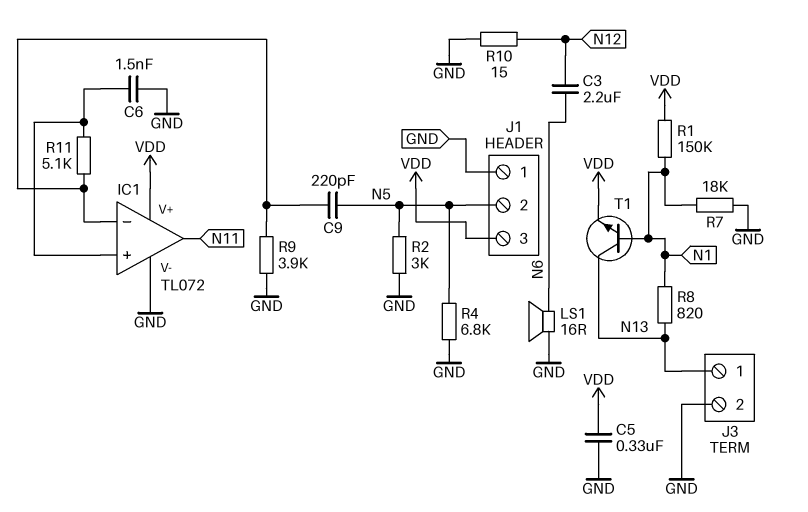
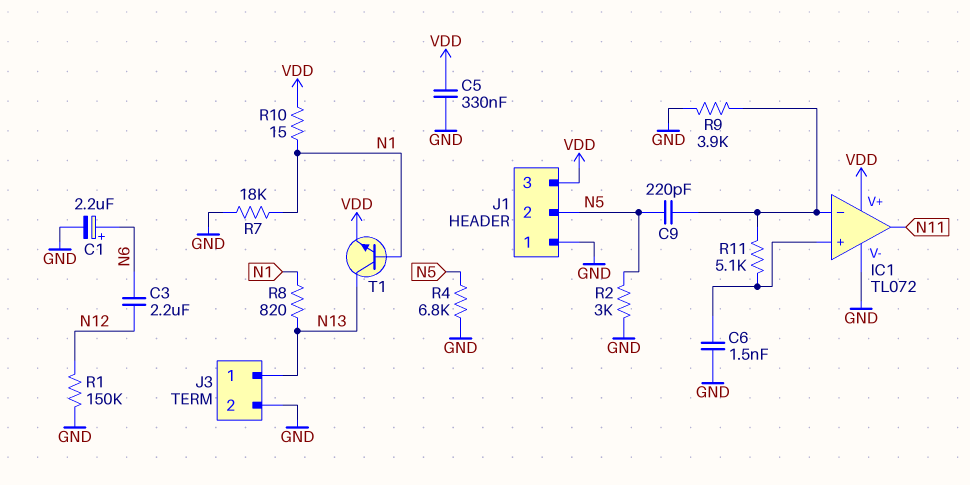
C1: none -> 2.2uF (plus N6, minus GND)
LS1: speaker 16R (GND, N6) -> none
R1: 150k (N1, VDD) -> 150k (GND, N12)
R10: 15 (GND, N12) -> 15 (N1, VDD)

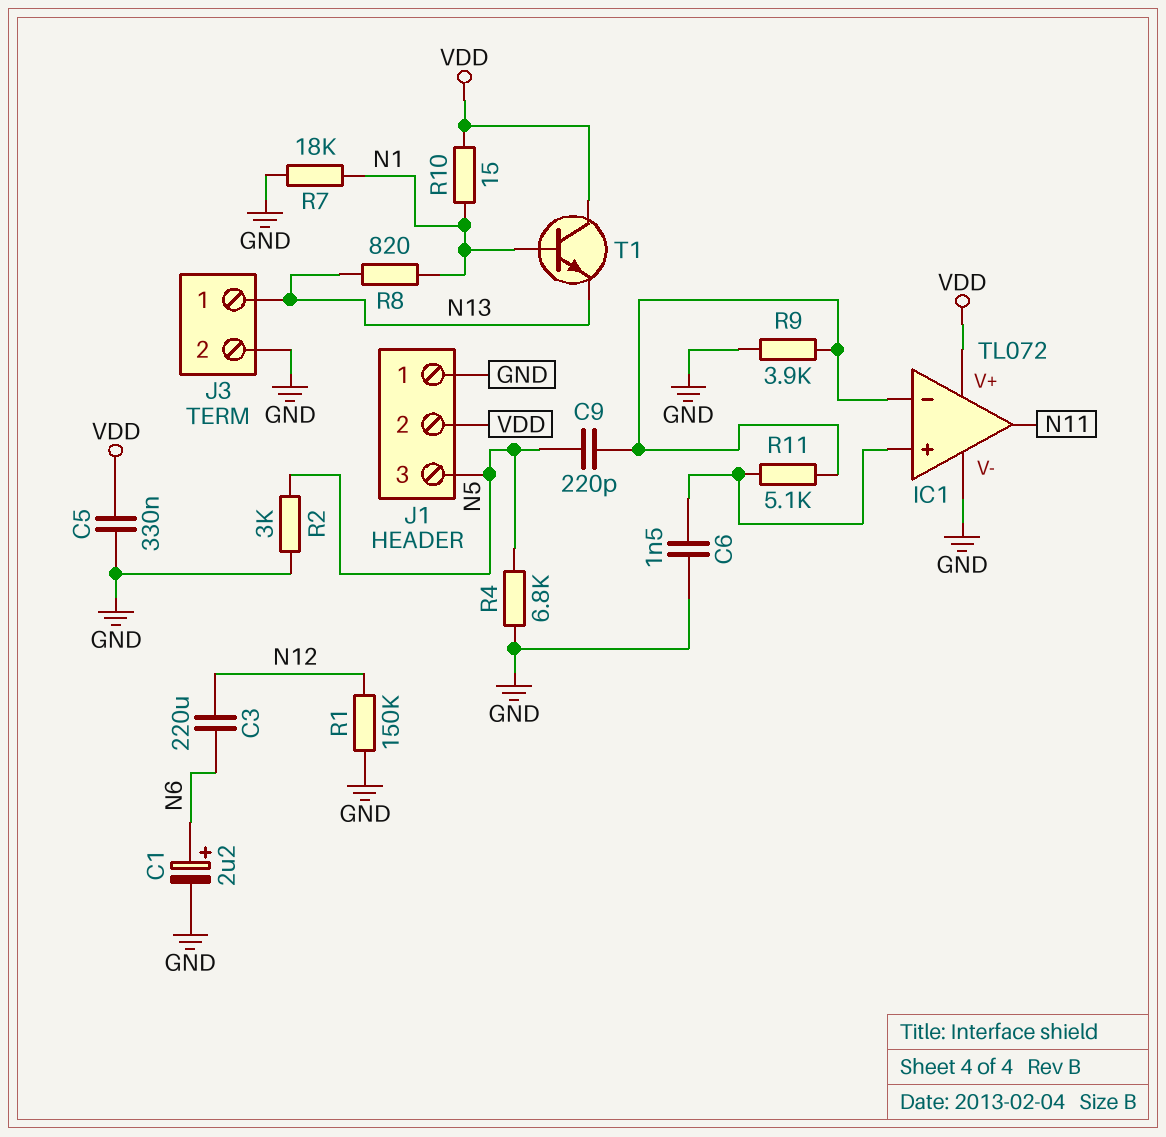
C3: 2.2uF (N6, N12) -> 220uF (N6, N12)
J1 pin 2: N5 -> VDD
J1 pin 3: VDD -> N5
T1: NPN (B N1, C N13, E VDD) -> NPN (B N1, C VDD, E N13)

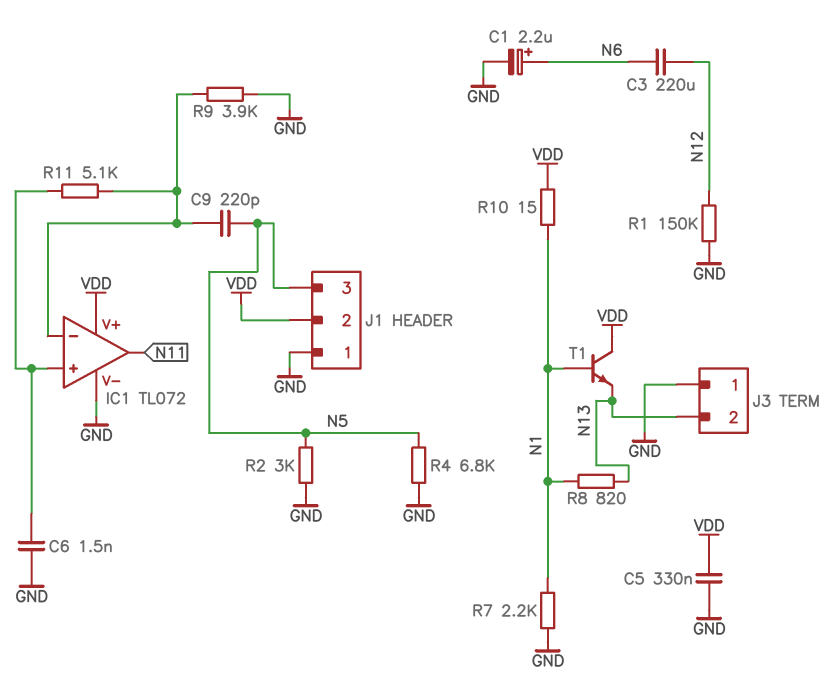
J3 pin 1: N13 -> GND
J3 pin 2: GND -> N13
R7: 18k (GND, N1) -> 2.2k (GND, N1)

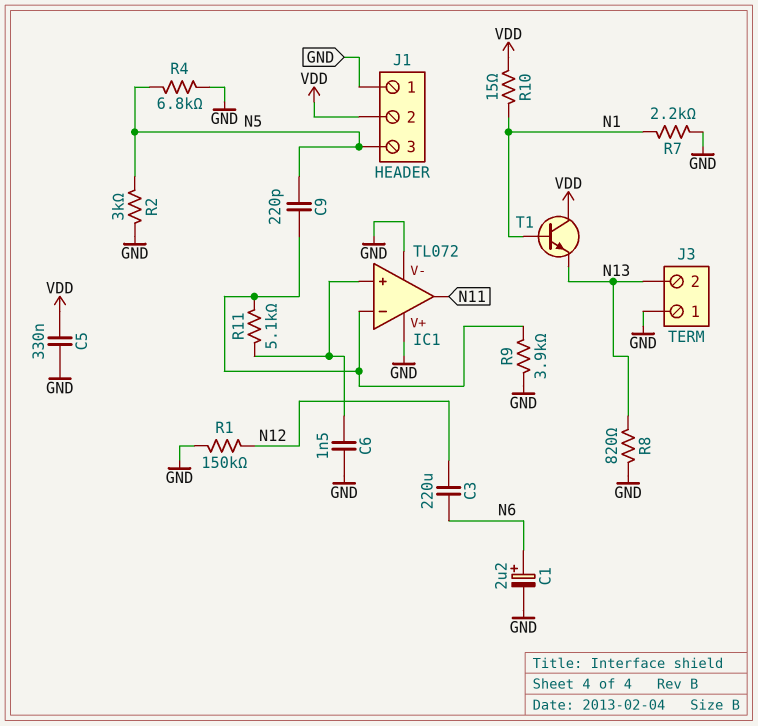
IC1 pin V+: VDD -> GND
R8: 820 (N1, N13) -> 820 (GND, N13)

